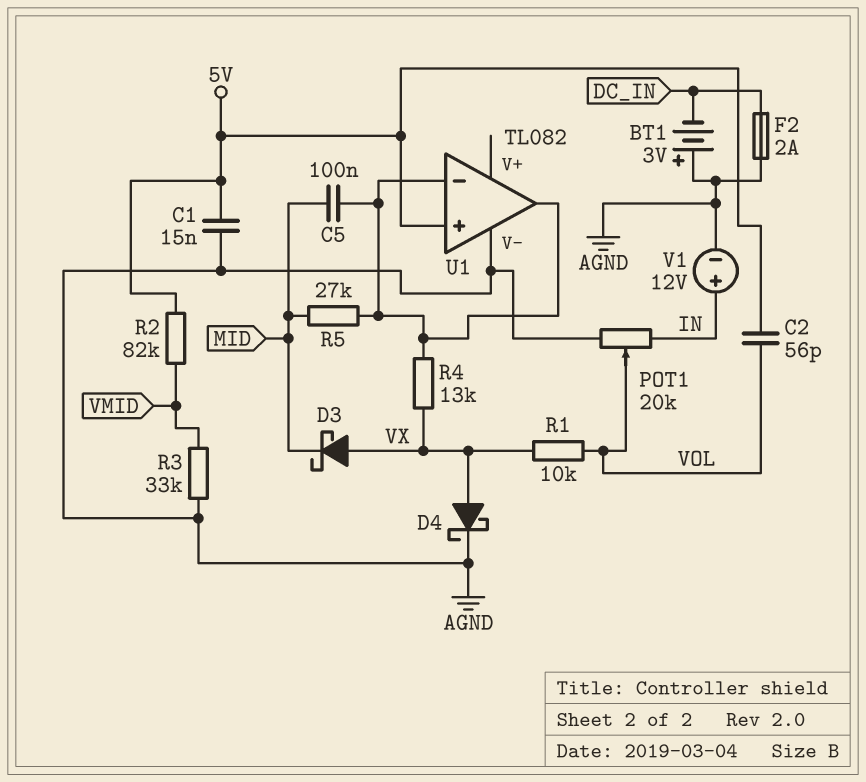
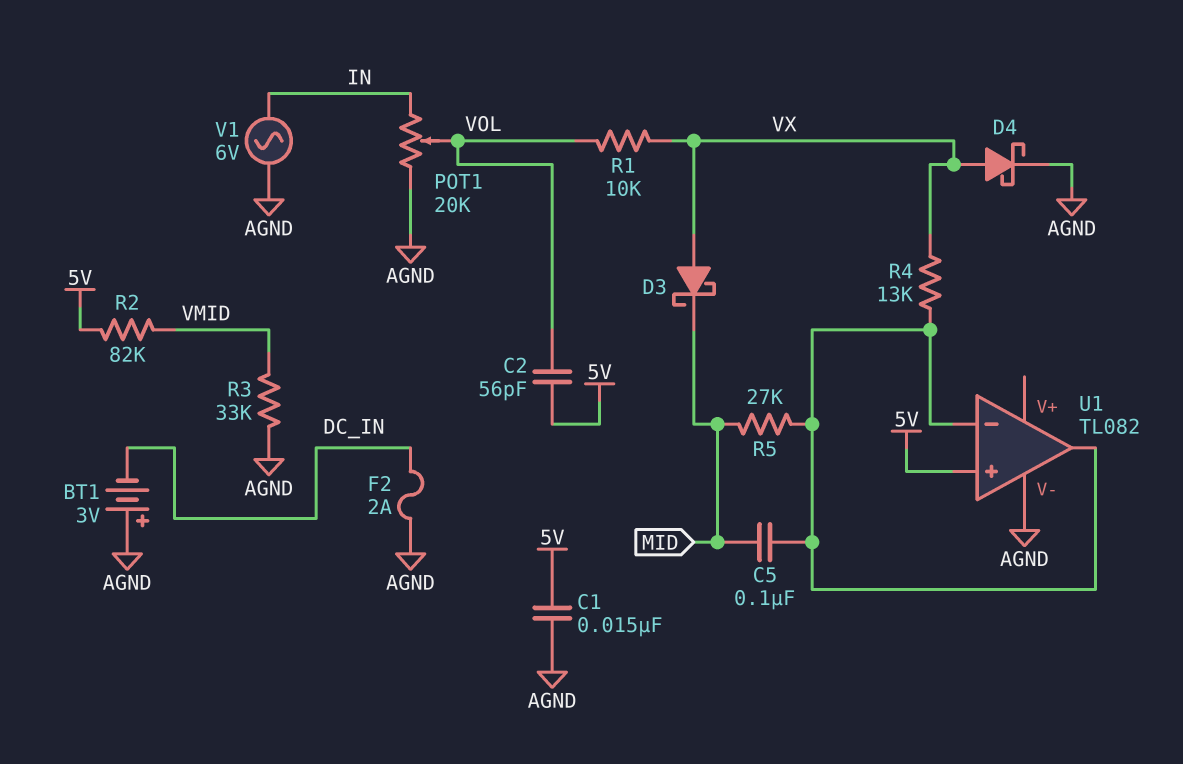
V1: 12V (plus IN, minus AGND) -> AC 6V (AGND, IN)

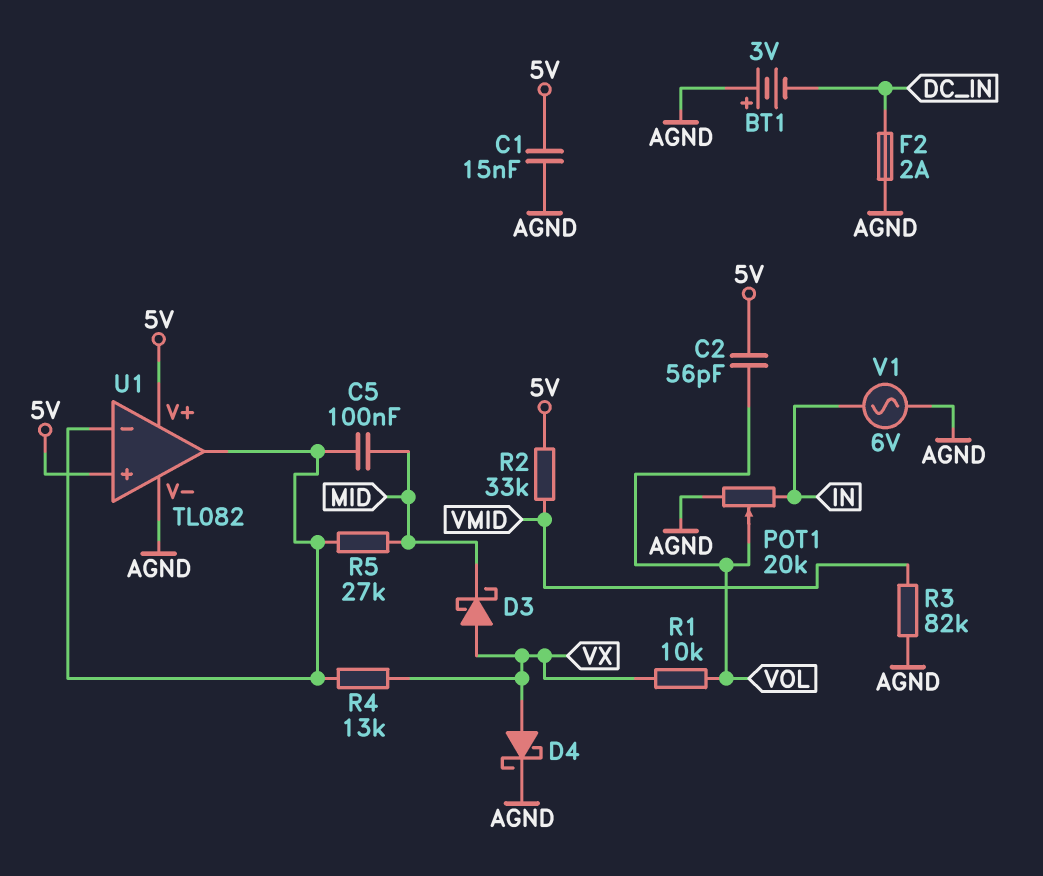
R2: 82k (5V, VMID) -> 33k (5V, VMID)
R3: 33k (AGND, VMID) -> 82k (AGND, VMID)
U1 pin V+: none -> 5V

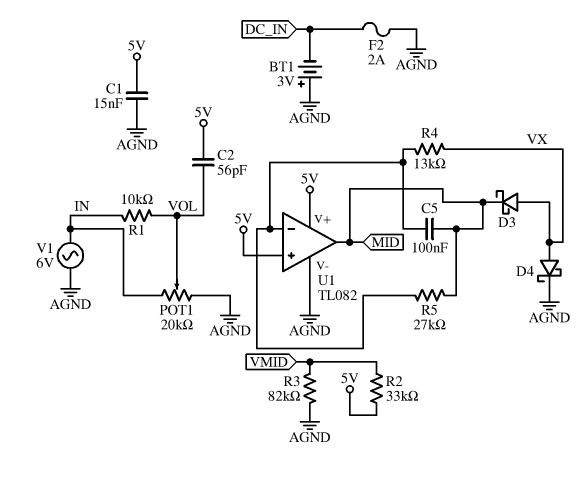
R1: 10k (VOL, VX) -> 10k (IN, VOL)
U1 pin out: U1/in- -> MID

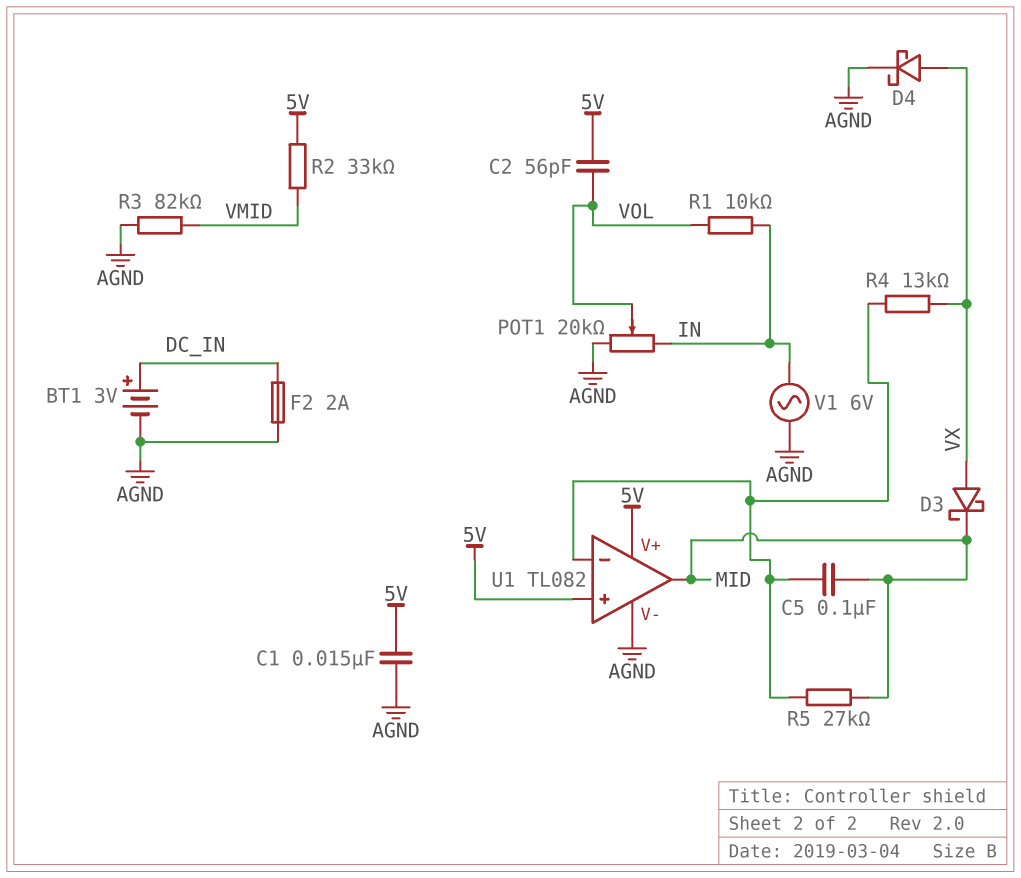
BT1: 3V (plus AGND, minus DC_IN) -> 3V (plus DC_IN, minus AGND)

